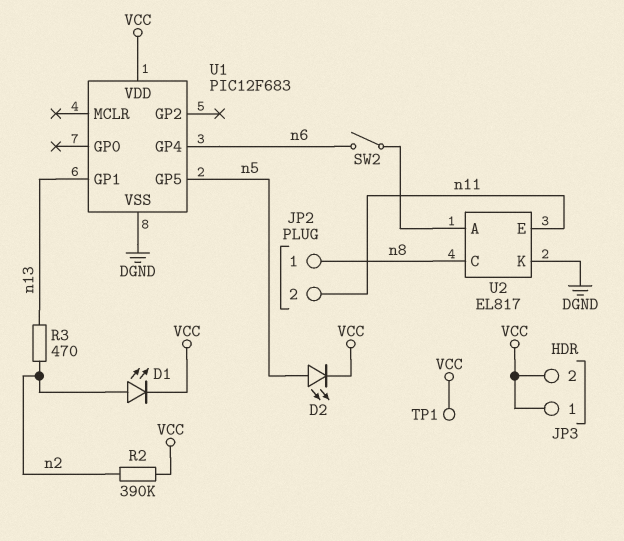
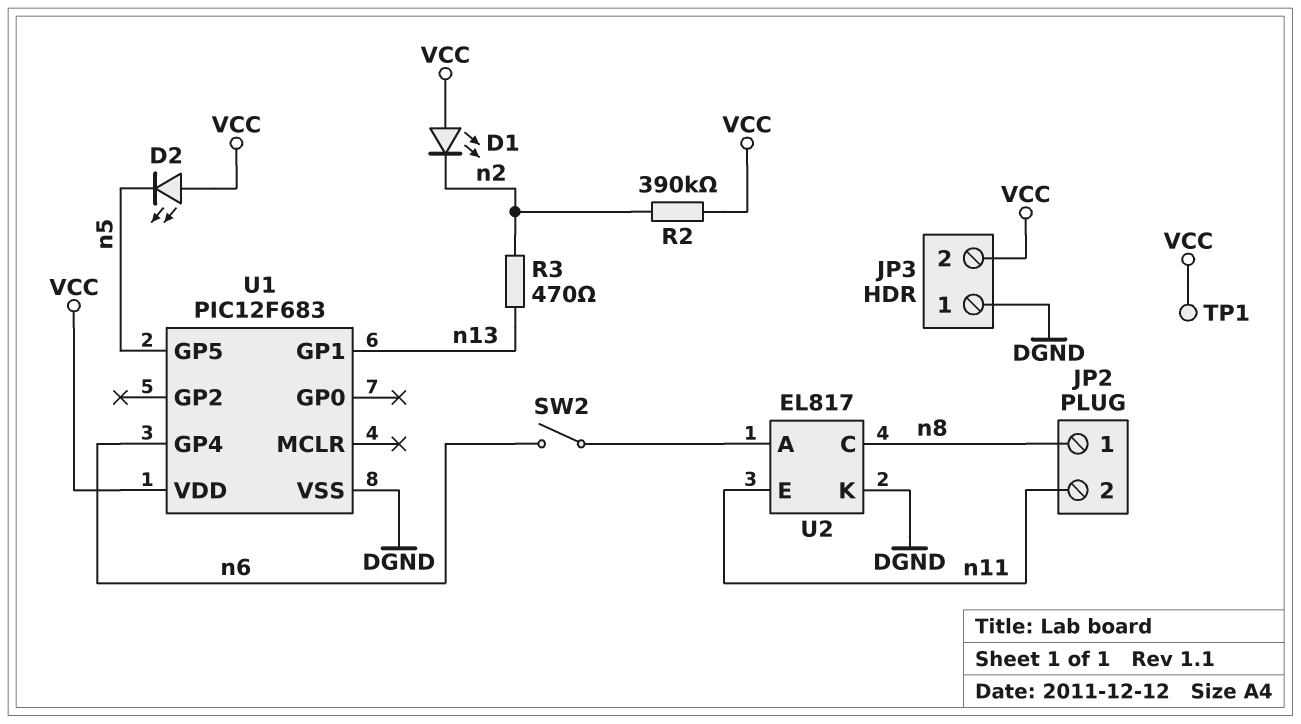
D1: LED (A n2, K VCC) -> LED (A VCC, K n2)
D2: LED (A n5, K VCC) -> LED (A VCC, K n5)
JP3 pin 1: VCC -> DGND

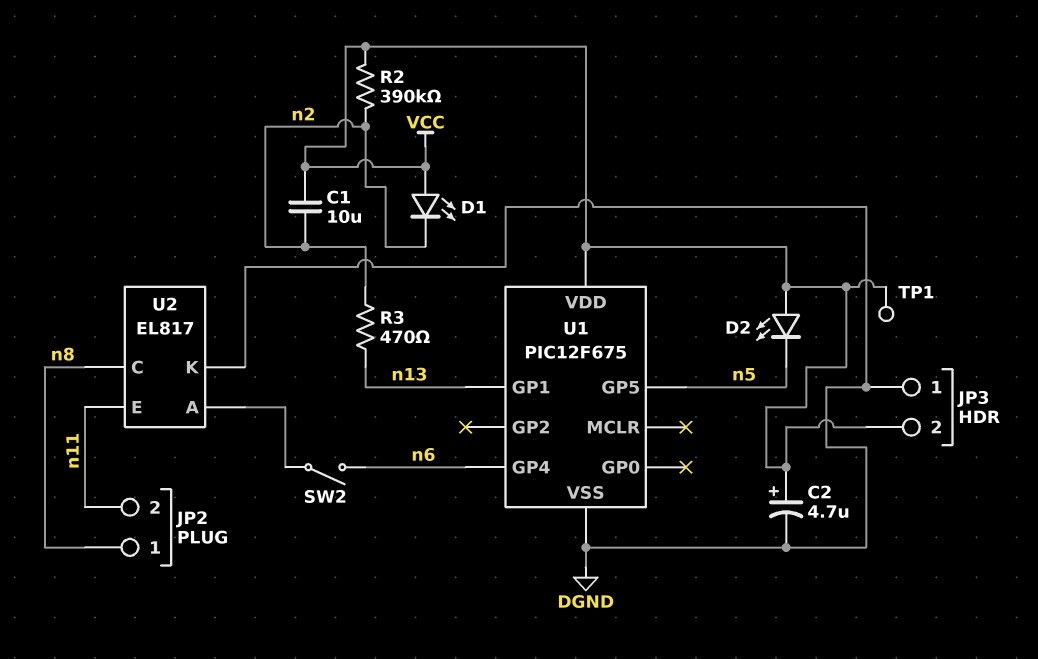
C1: none -> 10uF (VCC, n2)
C2: none -> 4.7uF (plus VCC, minus DGND)
U1: PIC12F683 -> PIC12F675

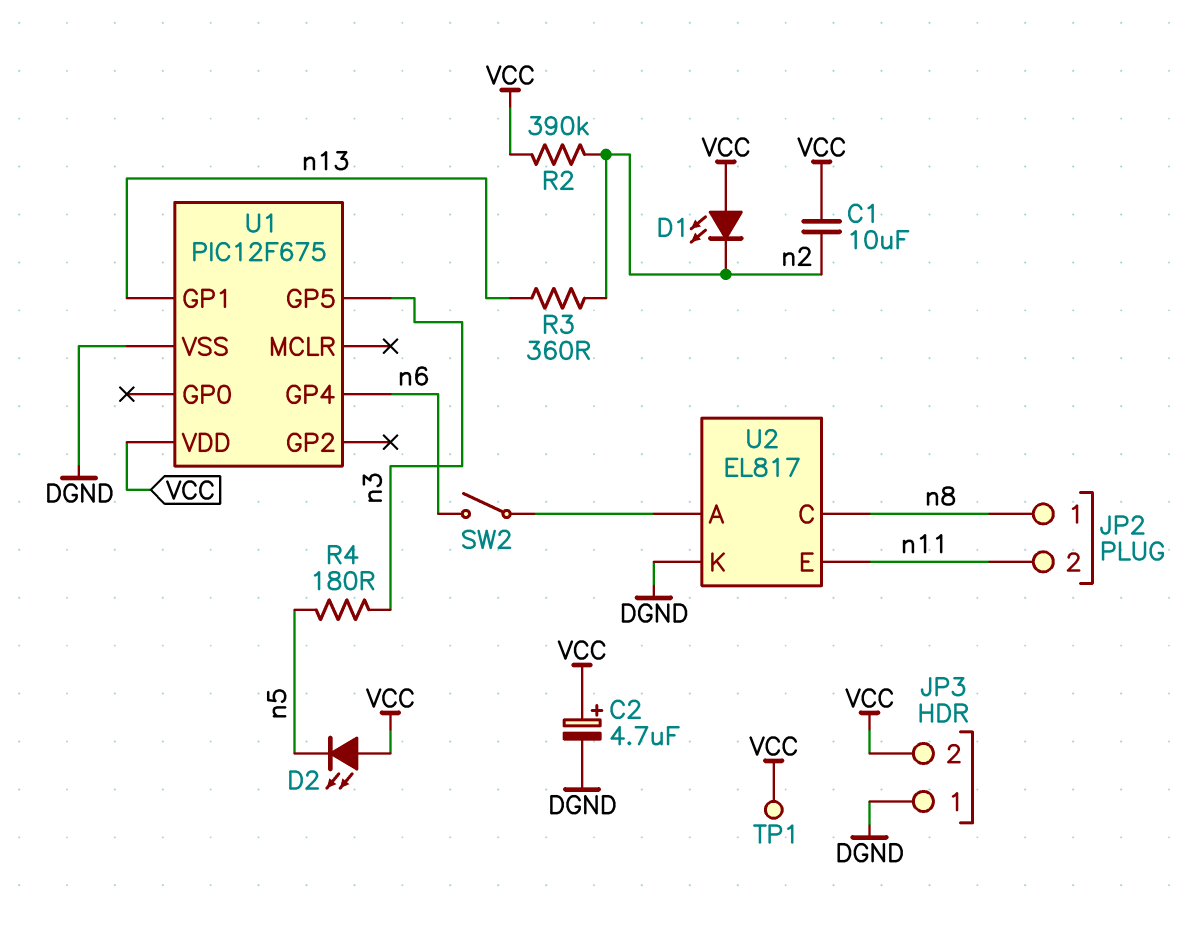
R3: 470 (n2, n13) -> 360 (n2, n13)
R4: none -> 180 (n3, n5)
U1 pin GP5: n5 -> n3

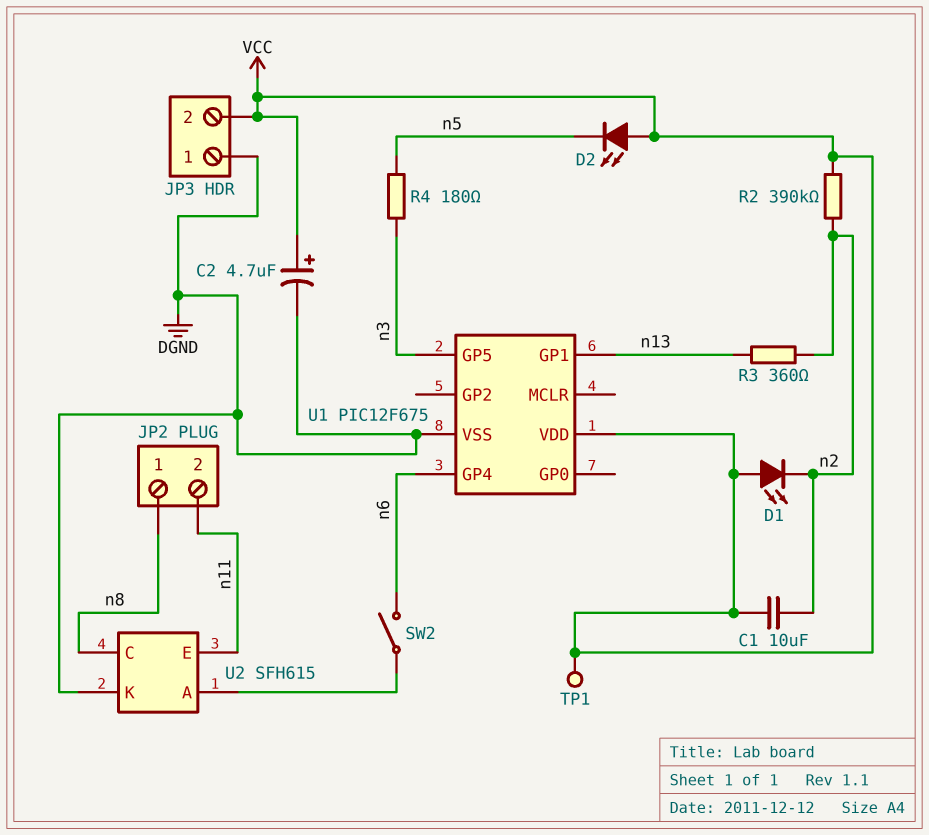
U2: EL817 -> SFH615

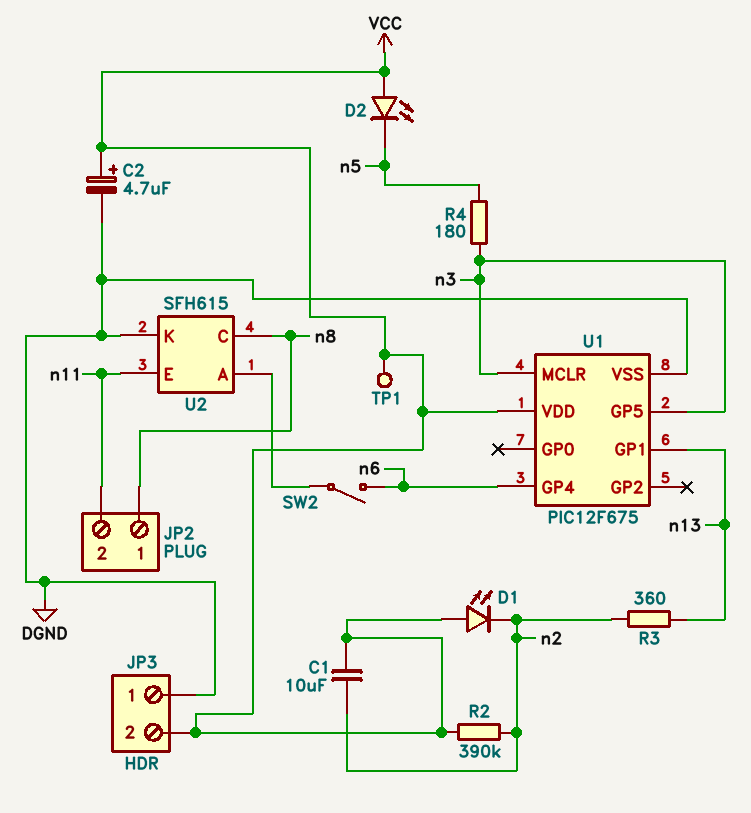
U1 pin MCLR: none -> n3

